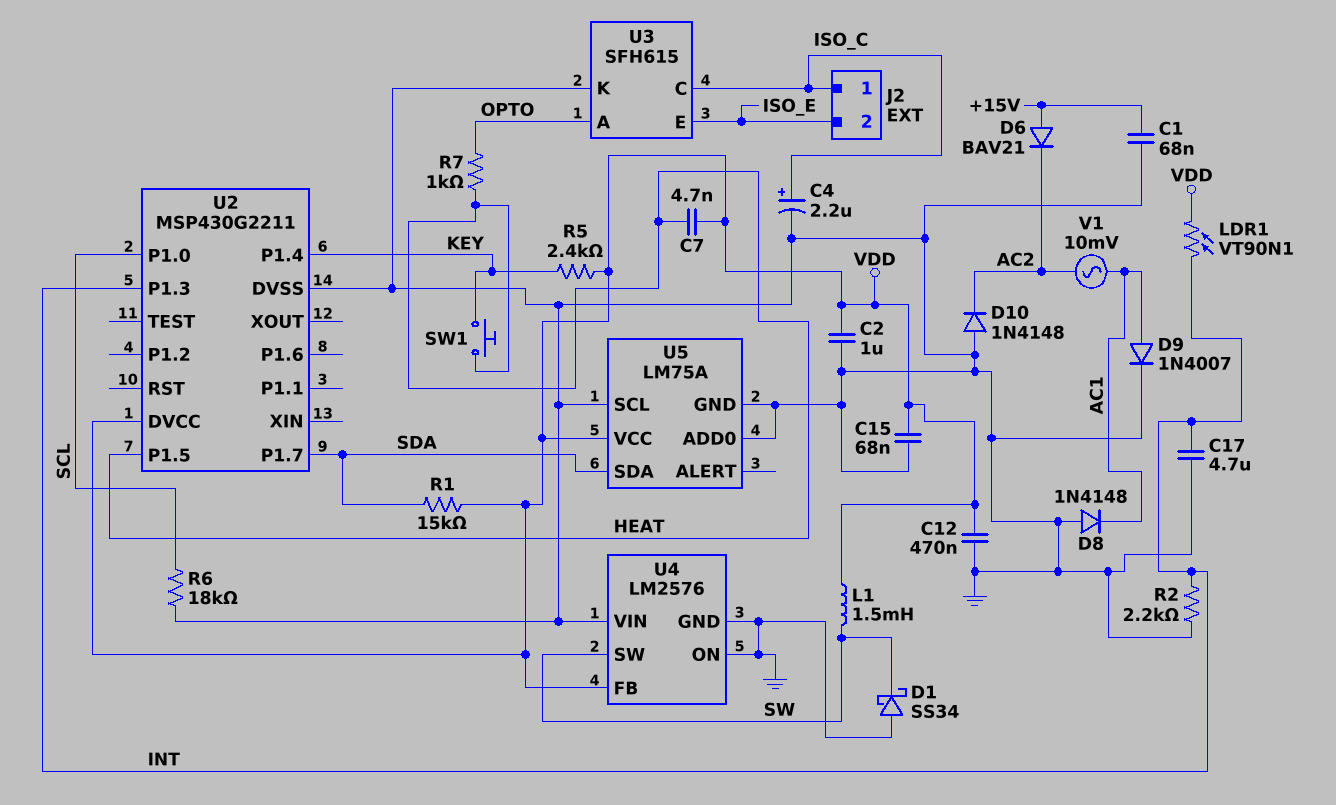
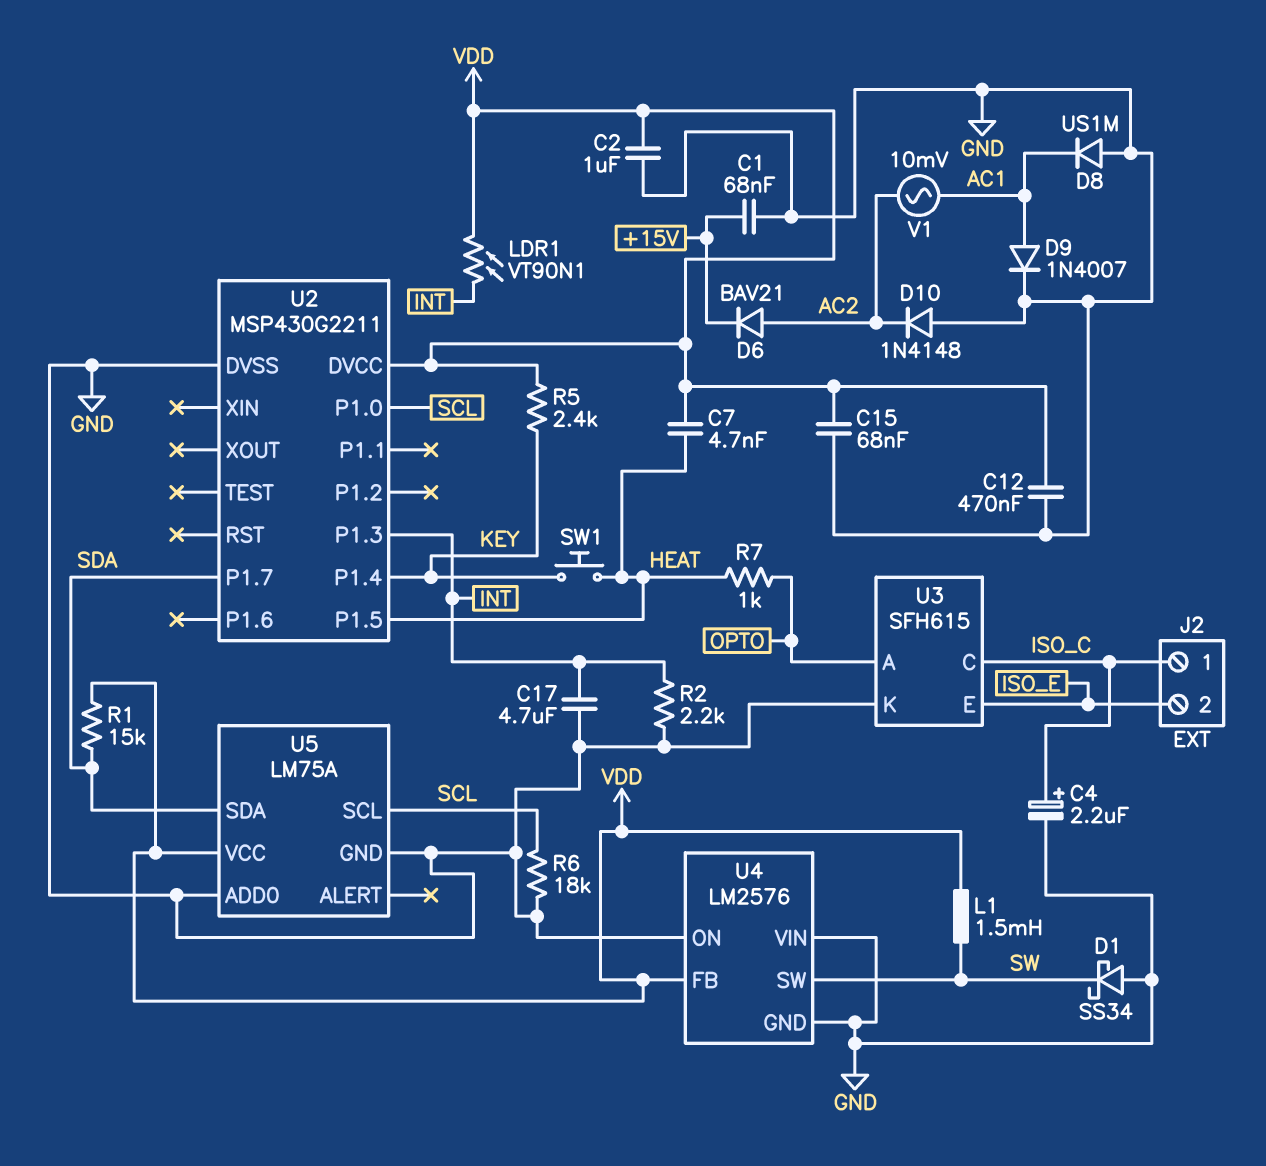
D6: diode BAV21 (A +15V, K AC2) -> diode BAV21 (A AC2, K +15V)
D8: diode 1N4148 (A GND, K AC1) -> diode US1M (A GND, K AC1)
U5 pin SCL: GND -> SCL

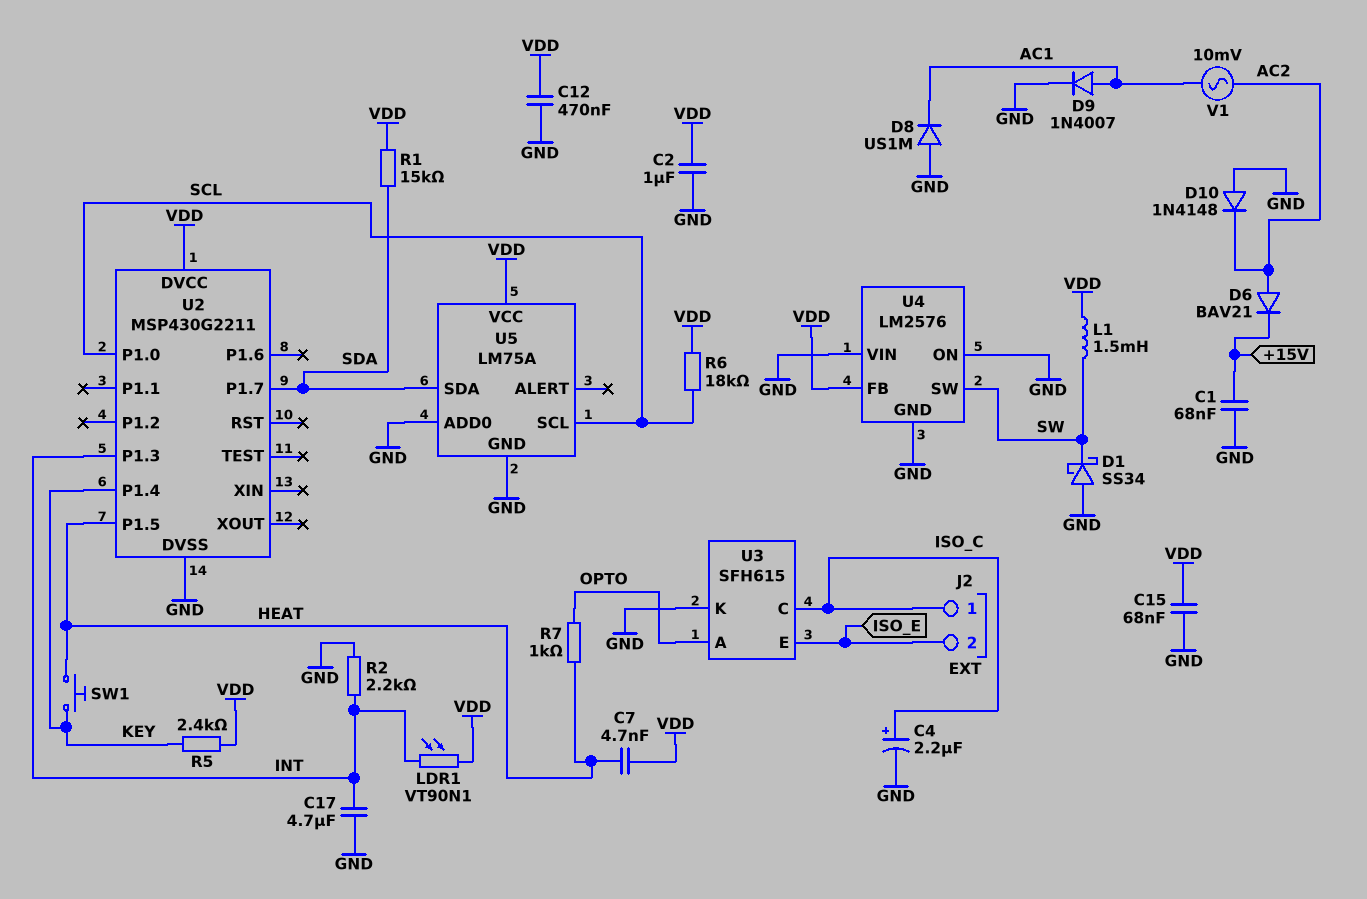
R6: 18k (GND, SCL) -> 18k (SCL, VDD)

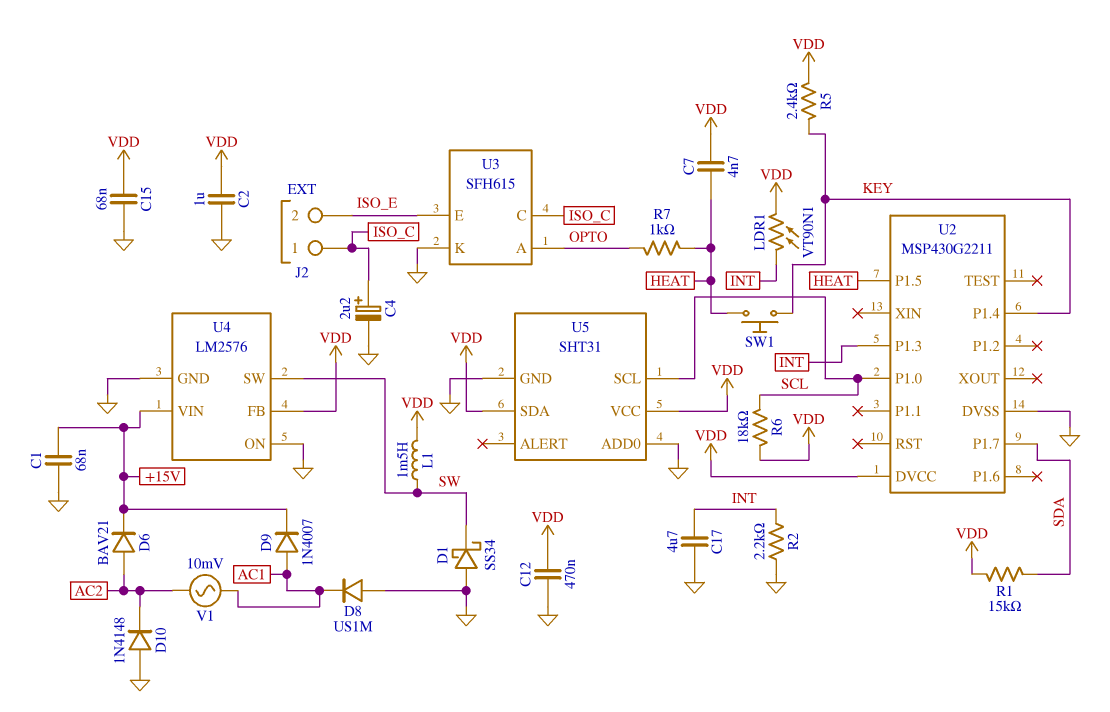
D9: diode 1N4007 (A AC1, K GND) -> diode 1N4007 (A AC1, K +15V)
U4 pin VIN: GND -> +15V
U5: LM75A -> SHT31
U5 pin SDA: SDA -> VDD

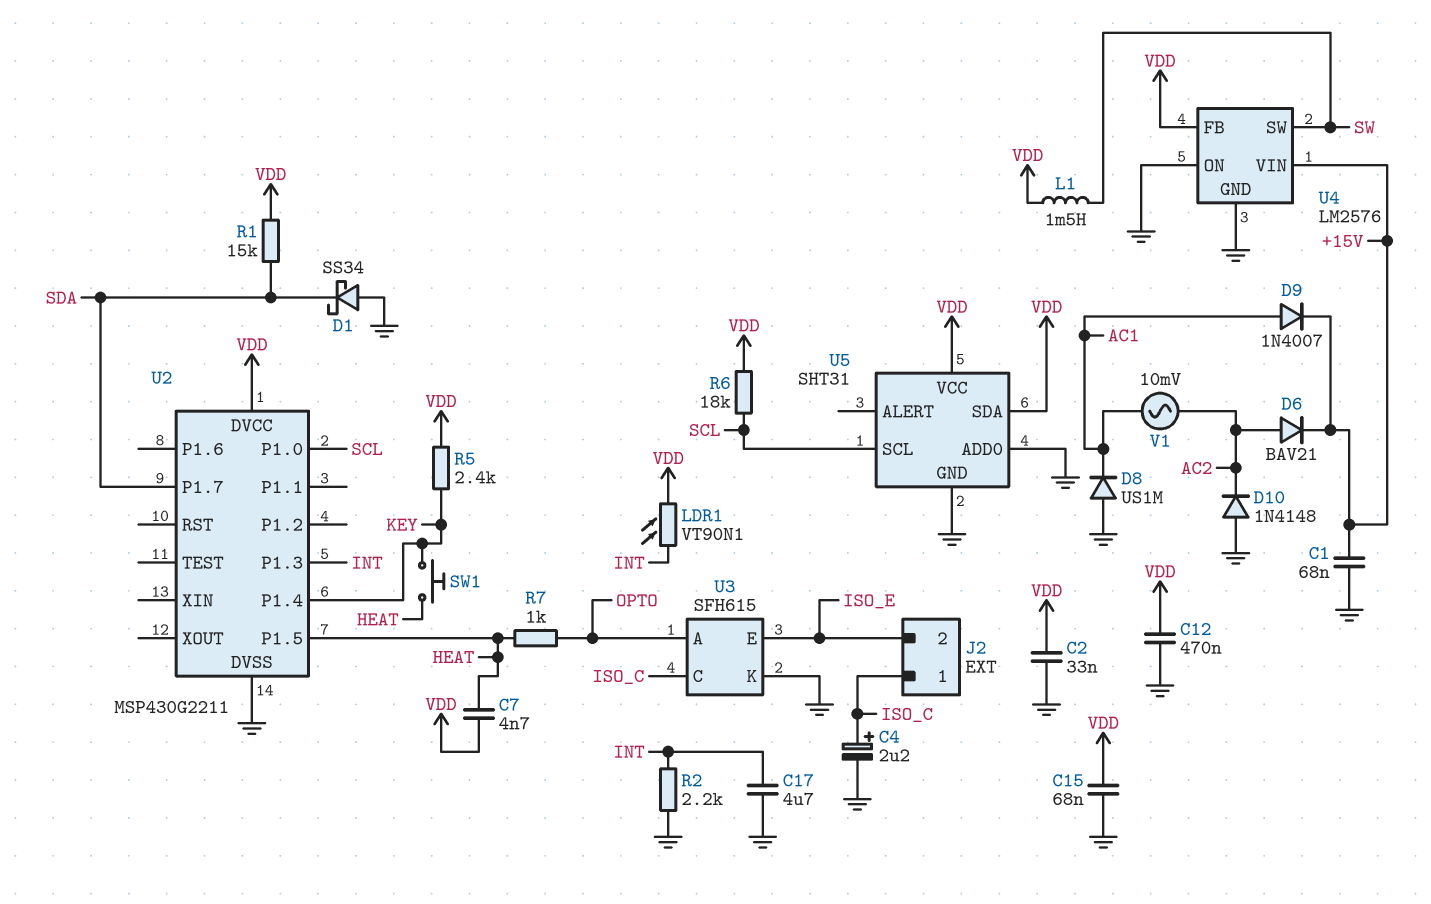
C2: 1uF (GND, VDD) -> 33nF (GND, VDD)
D1: schottky SS34 (A GND, K SW) -> schottky SS34 (A GND, K SDA)

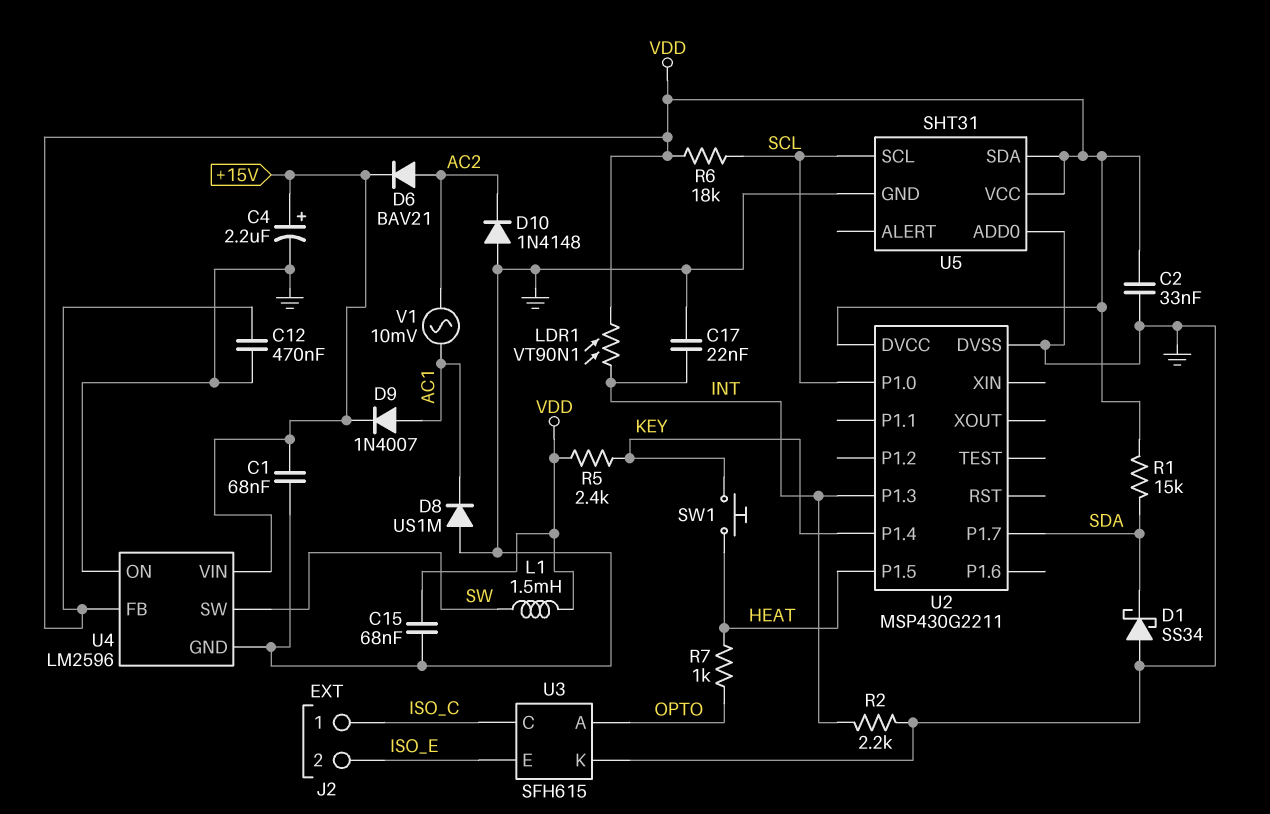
C4: 2.2uF (plus ISO_C, minus GND) -> 2.2uF (plus +15V, minus GND)
C7: 4.7nF (HEAT, VDD) -> none
C17: 4.7uF (GND, INT) -> 22nF (GND, INT)
U4: LM2576 -> LM2596

